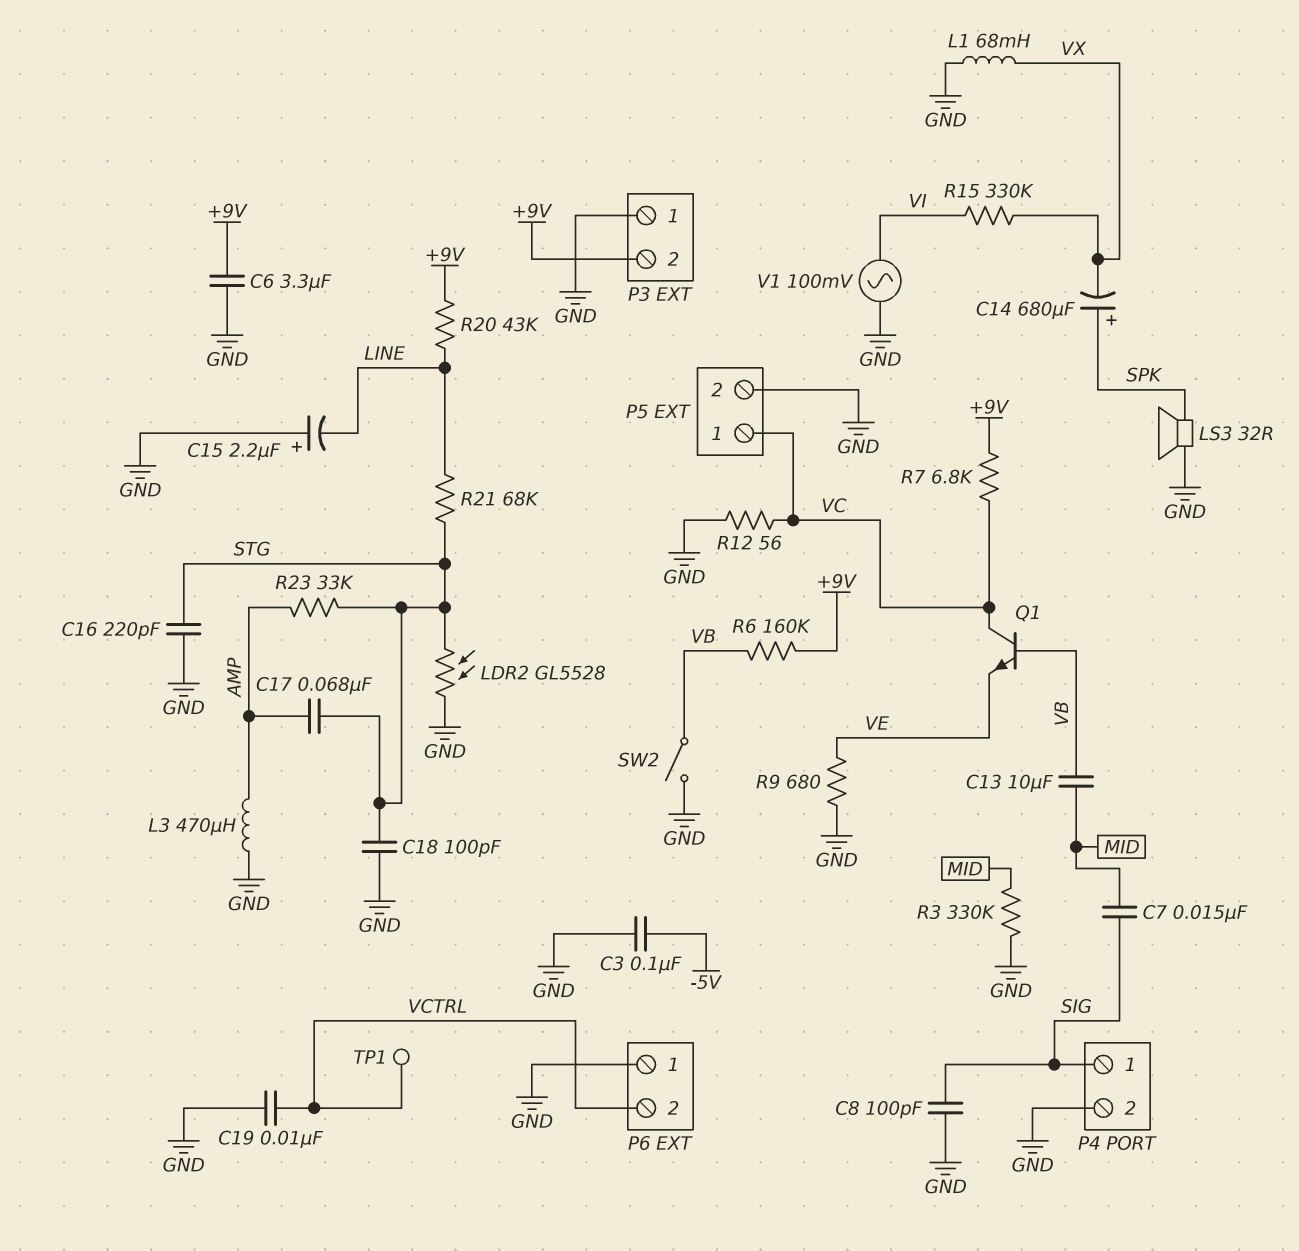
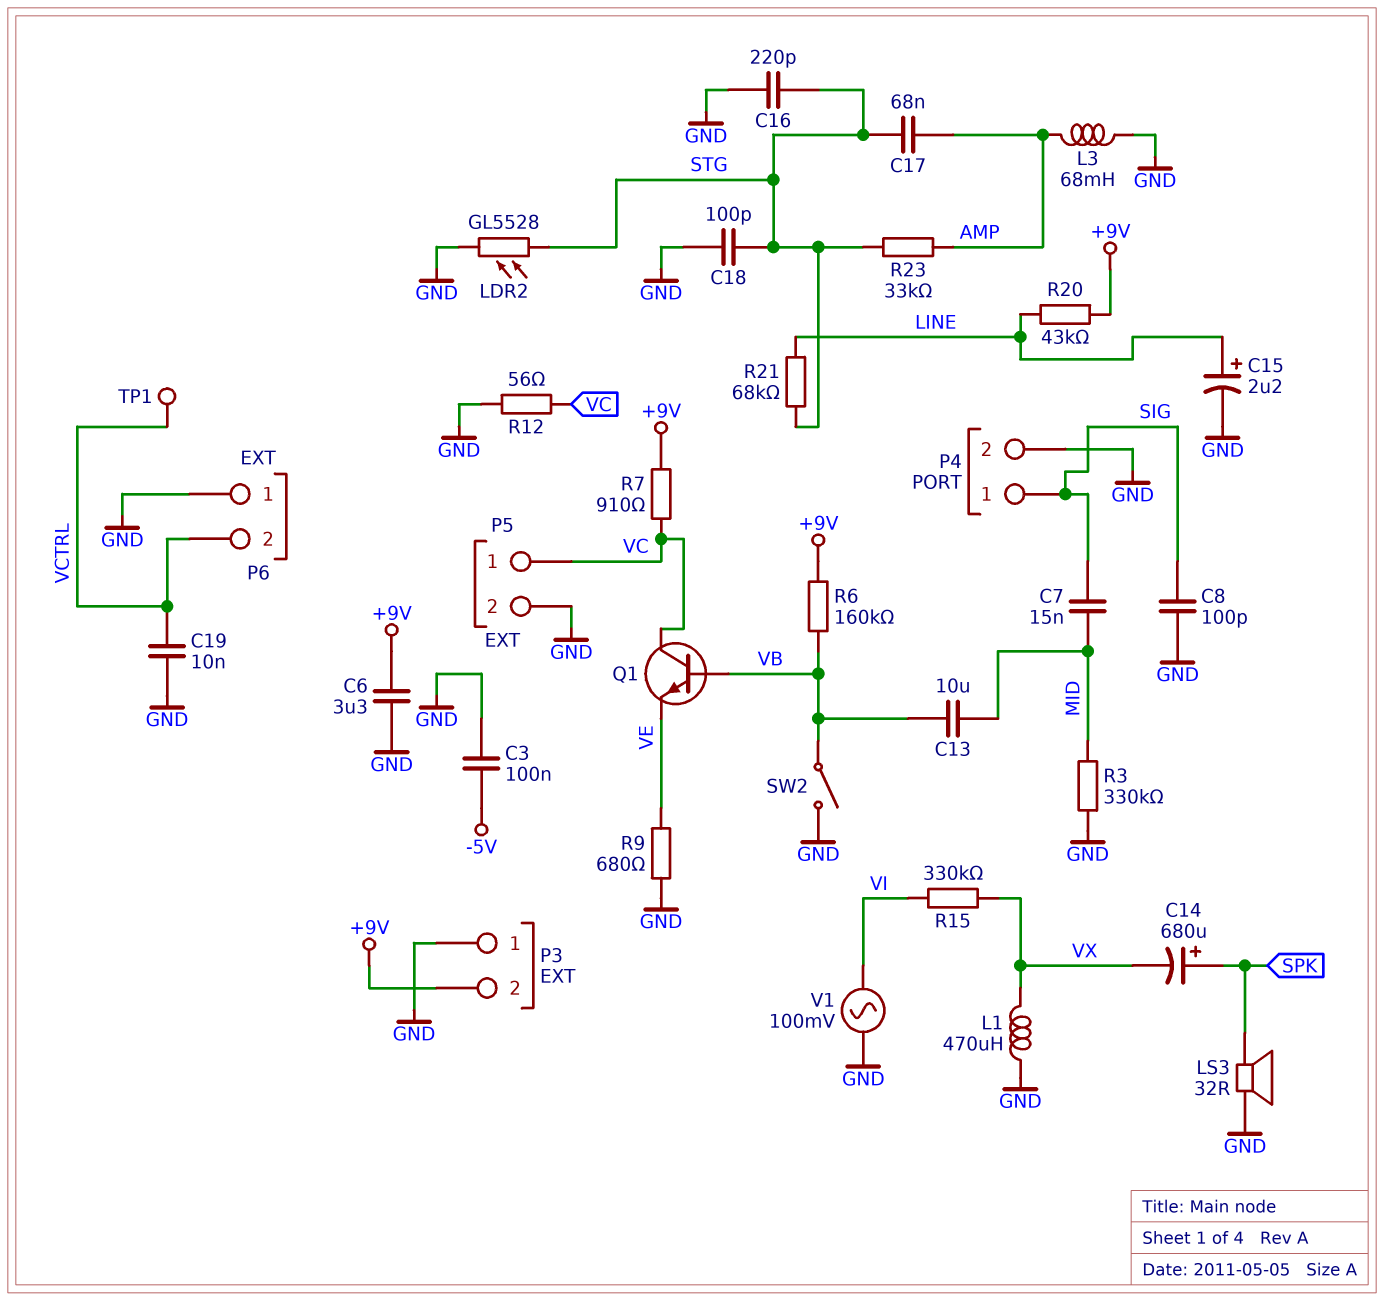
C15: 2.2uF (plus GND, minus LINE) -> 2.2uF (plus LINE, minus GND)
L1: 68mH (GND, VX) -> 470uH (GND, VX)
L3: 470uH (AMP, GND) -> 68mH (AMP, GND)
R7: 6.8k (+9V, VC) -> 910 (+9V, VC)

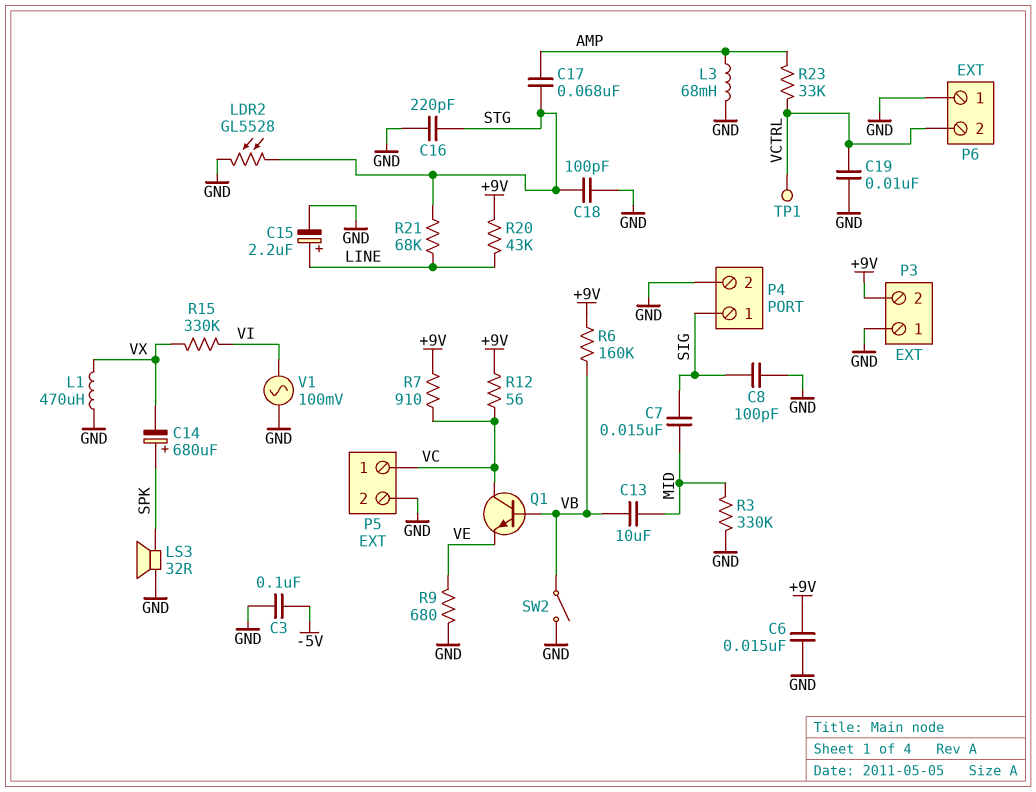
C6: 3.3uF (+9V, GND) -> 15nF (+9V, GND)
R12: 56 (GND, VC) -> 56 (+9V, VC)
R23: 33k (AMP, STG) -> 33k (AMP, VCTRL)

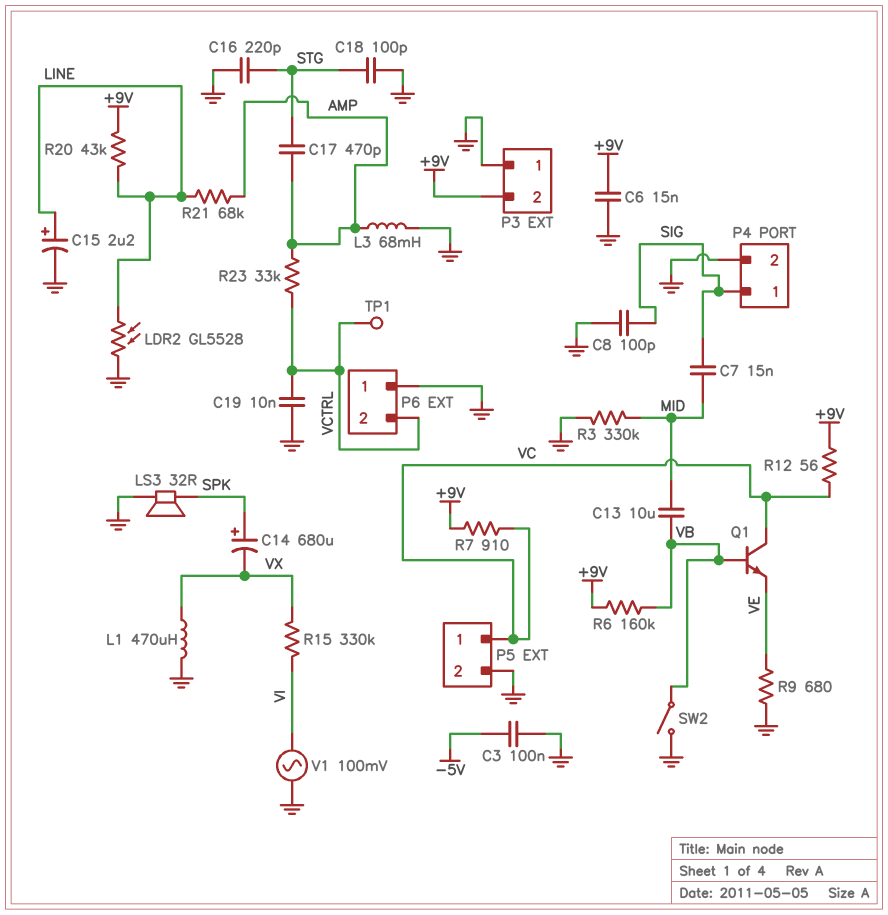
C17: 68nF (AMP, STG) -> 470pF (AMP, STG)
LDR2: GL5528 (GND, STG) -> GL5528 (GND, LINE)
R21: 68k (LINE, STG) -> 68k (AMP, LINE)

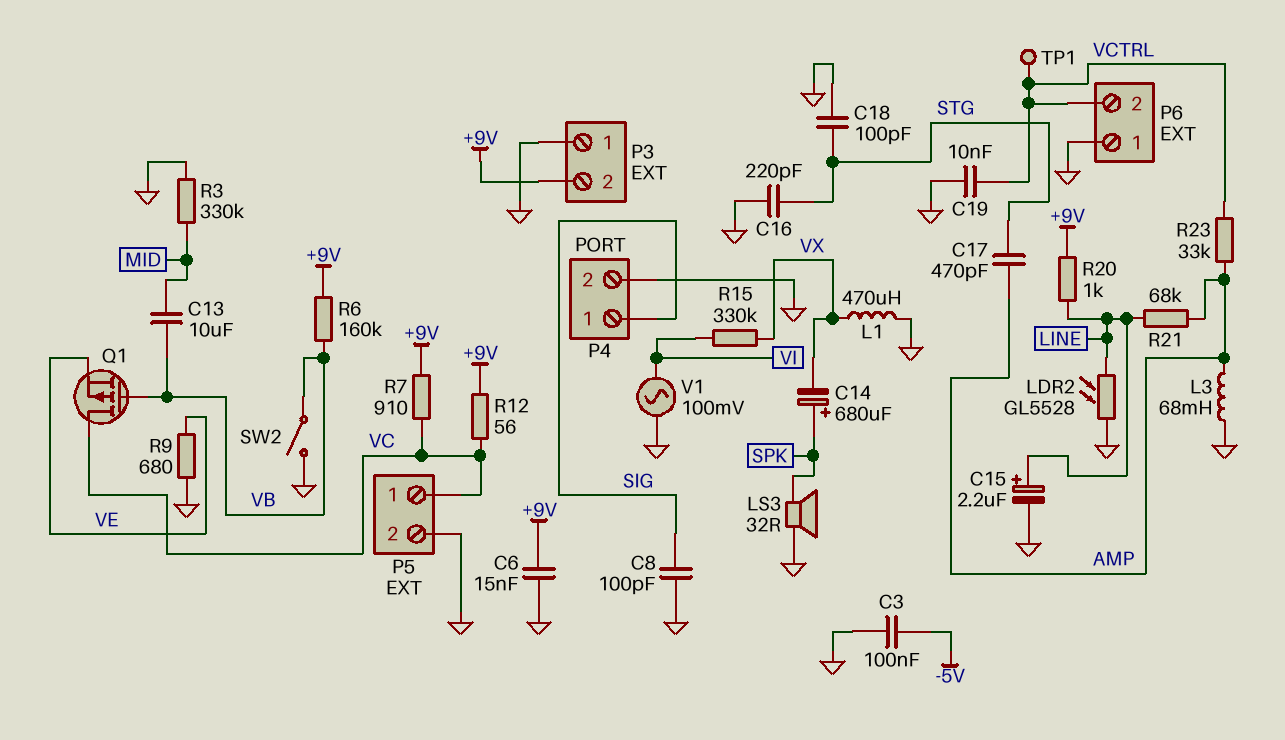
C7: 15nF (MID, SIG) -> none
Q1: NPN (B VB, C VC, E VE) -> PMOS (G VB, D VC, S VE)
R20: 43k (+9V, LINE) -> 1k (+9V, LINE)

